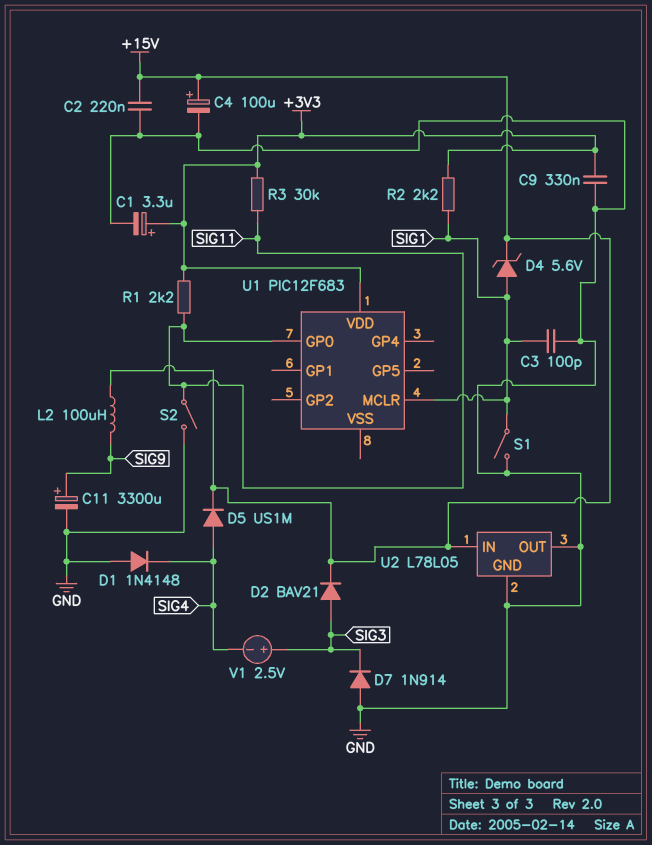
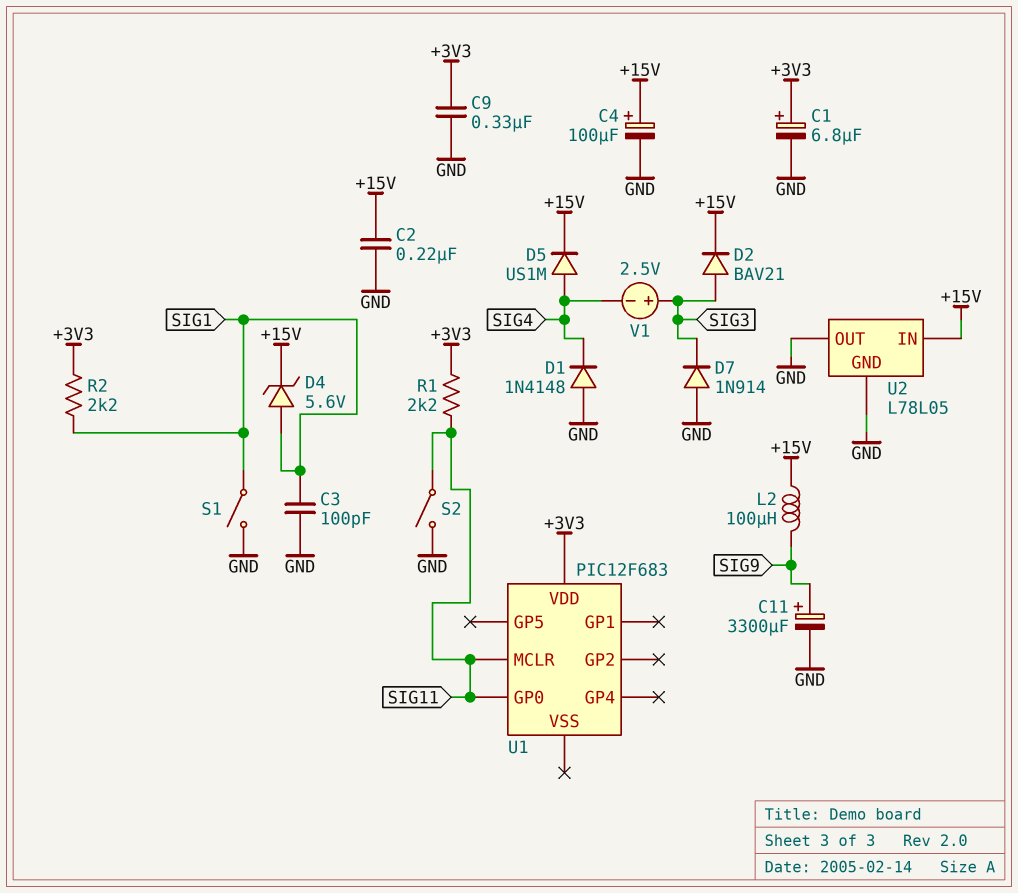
C1: 3.3uF (plus +3V3, minus GND) -> 6.8uF (plus +3V3, minus GND)
R3: 30k (+3V3, SIG11) -> none
U1 pin MCLR: SIG1 -> SIG11

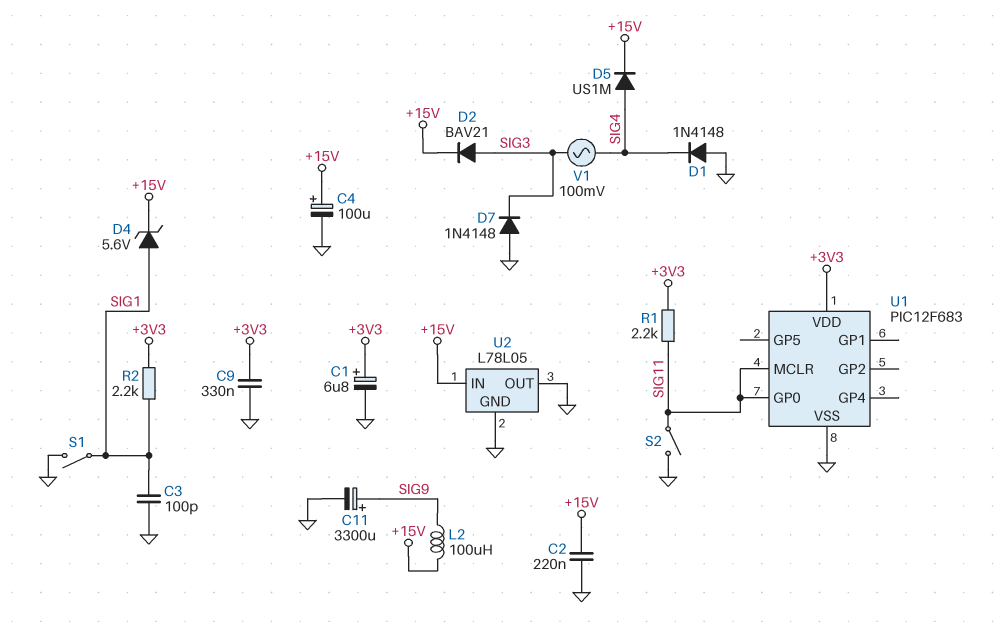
D7: diode 1N914 (A GND, K SIG3) -> diode 1N4148 (A GND, K SIG3)
U1 pin VSS: none -> GND
V1: 2.5V (plus SIG3, minus SIG4) -> AC 100mV (SIG3, SIG4)

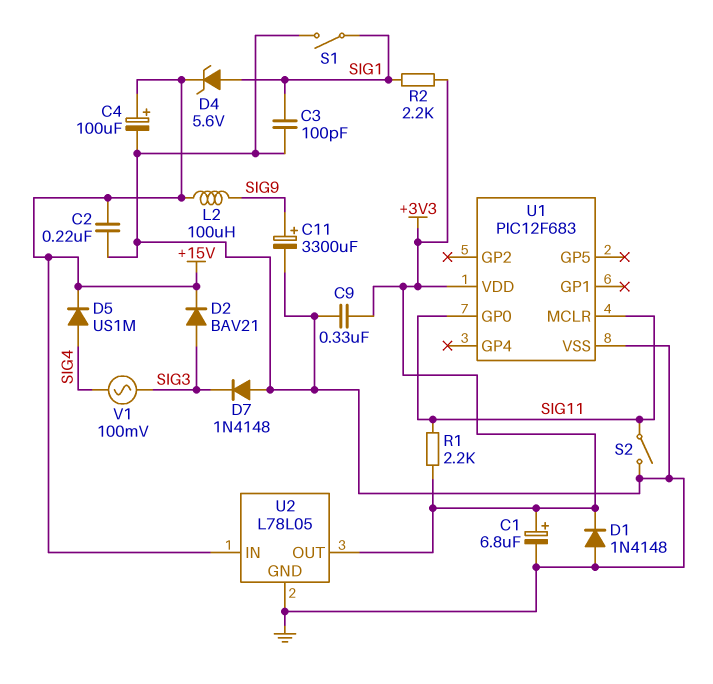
D1: diode 1N4148 (A GND, K SIG4) -> diode 1N4148 (A GND, K +3V3)
U2 pin OUT: GND -> +3V3

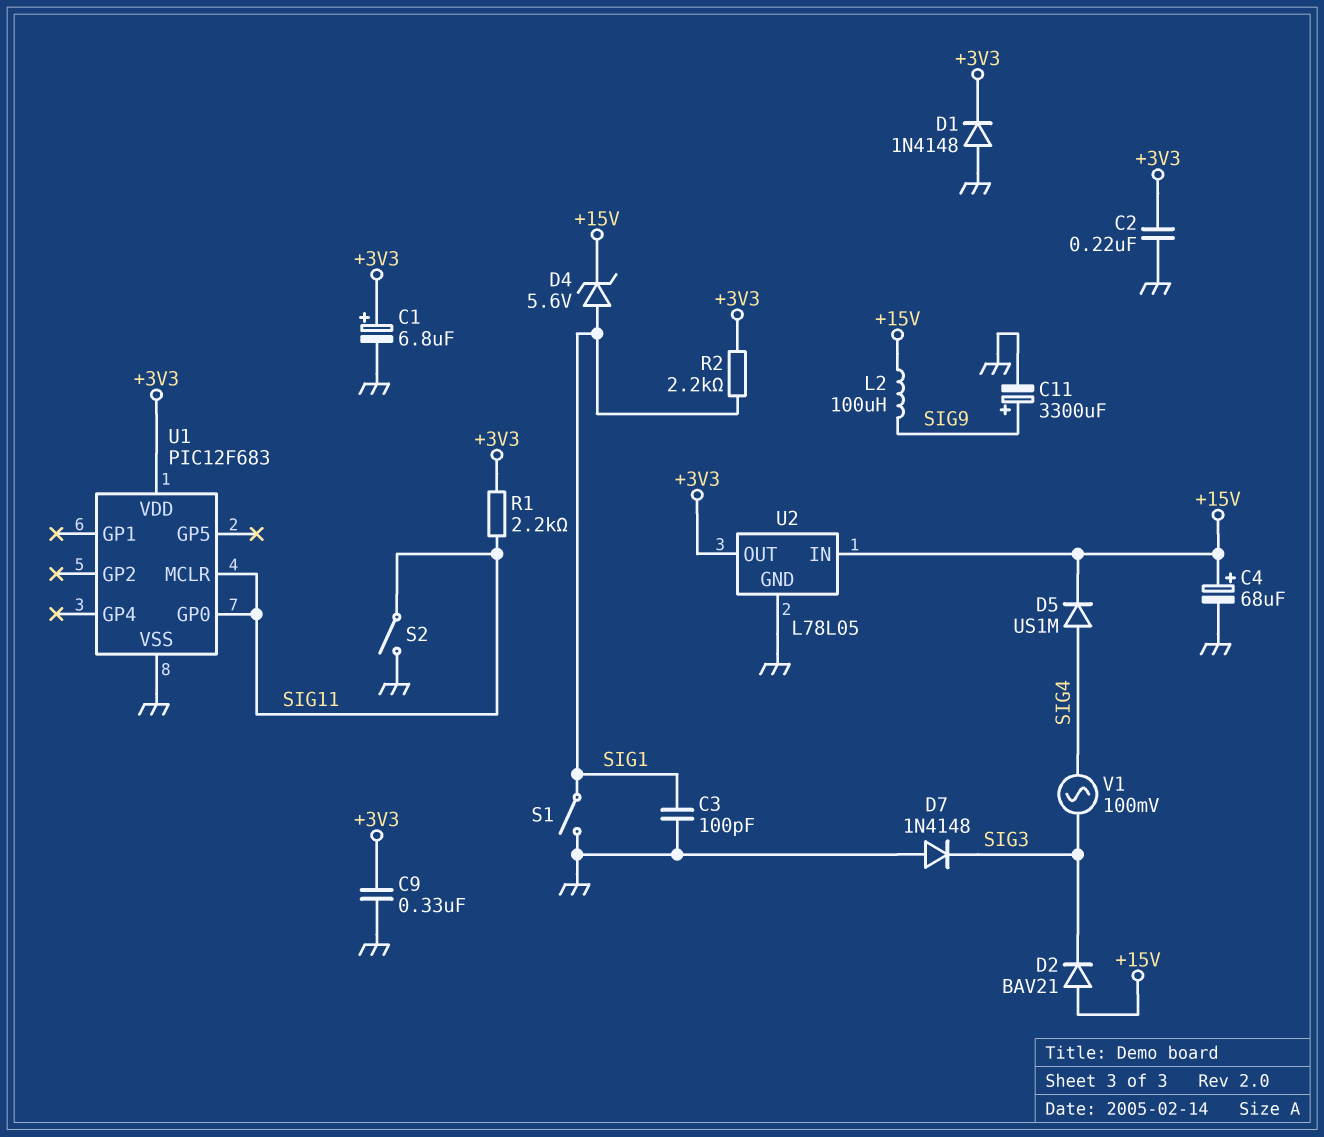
C2: 220nF (+15V, GND) -> 220nF (+3V3, GND)
C4: 100uF (plus +15V, minus GND) -> 68uF (plus +15V, minus GND)
D2: diode BAV21 (A SIG3, K +15V) -> diode BAV21 (A +15V, K SIG3)

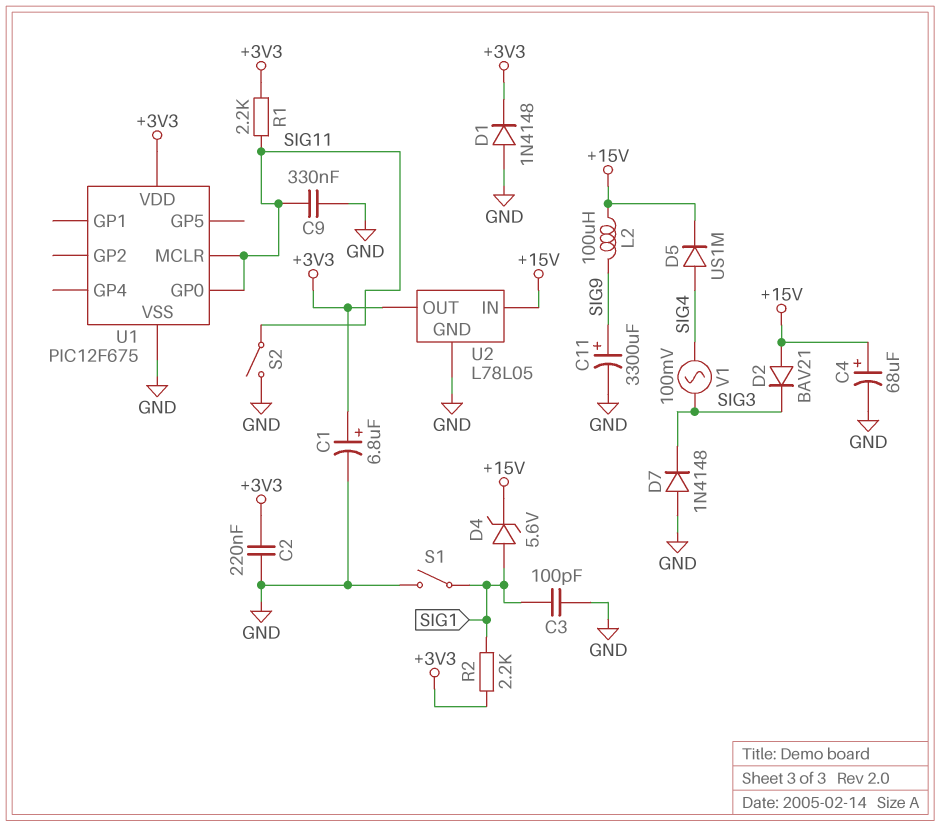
C9: 330nF (+3V3, GND) -> 330nF (GND, SIG11)
U1: PIC12F683 -> PIC12F675

